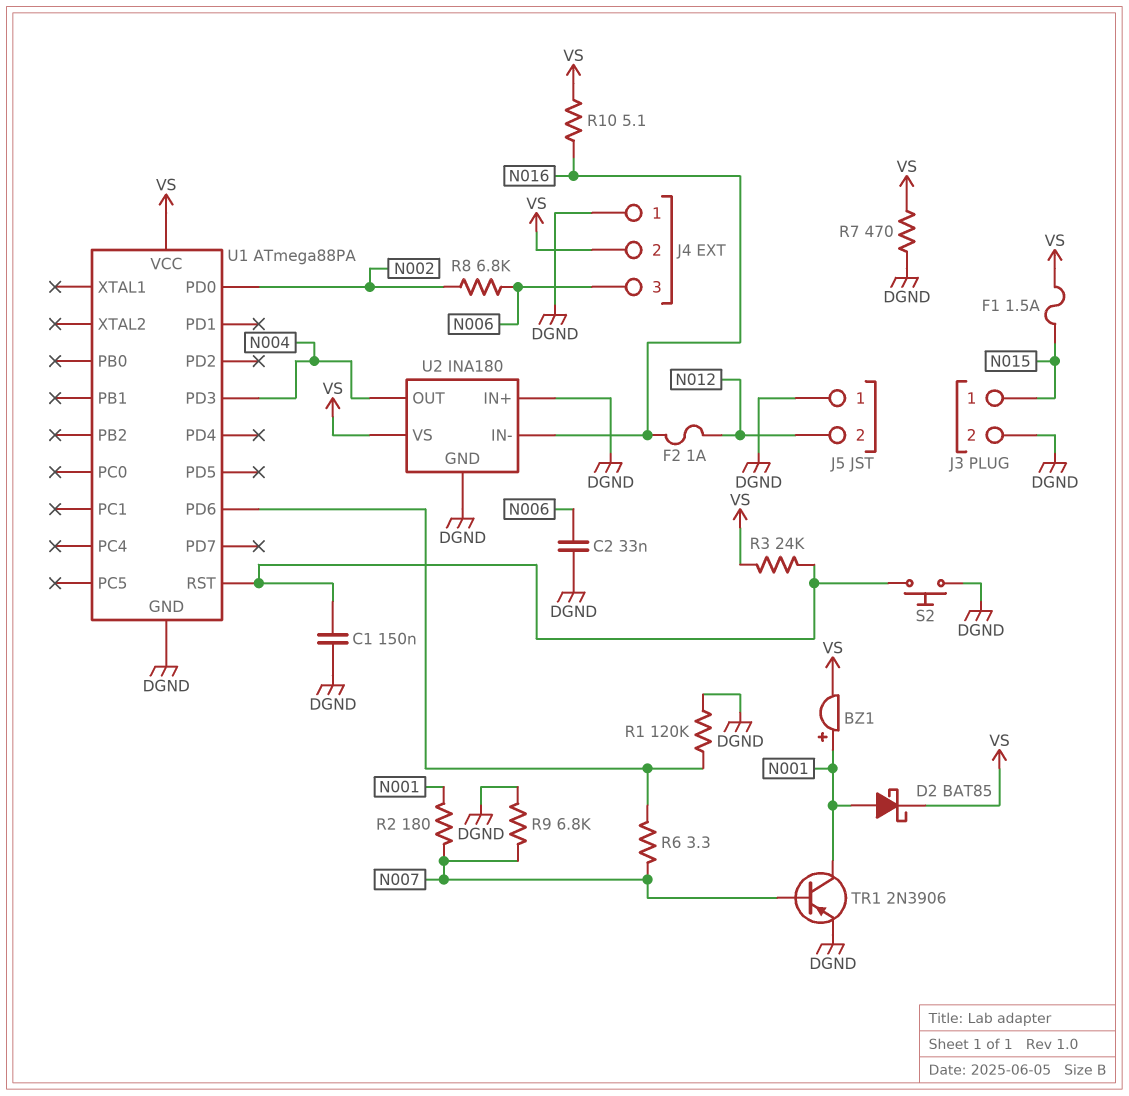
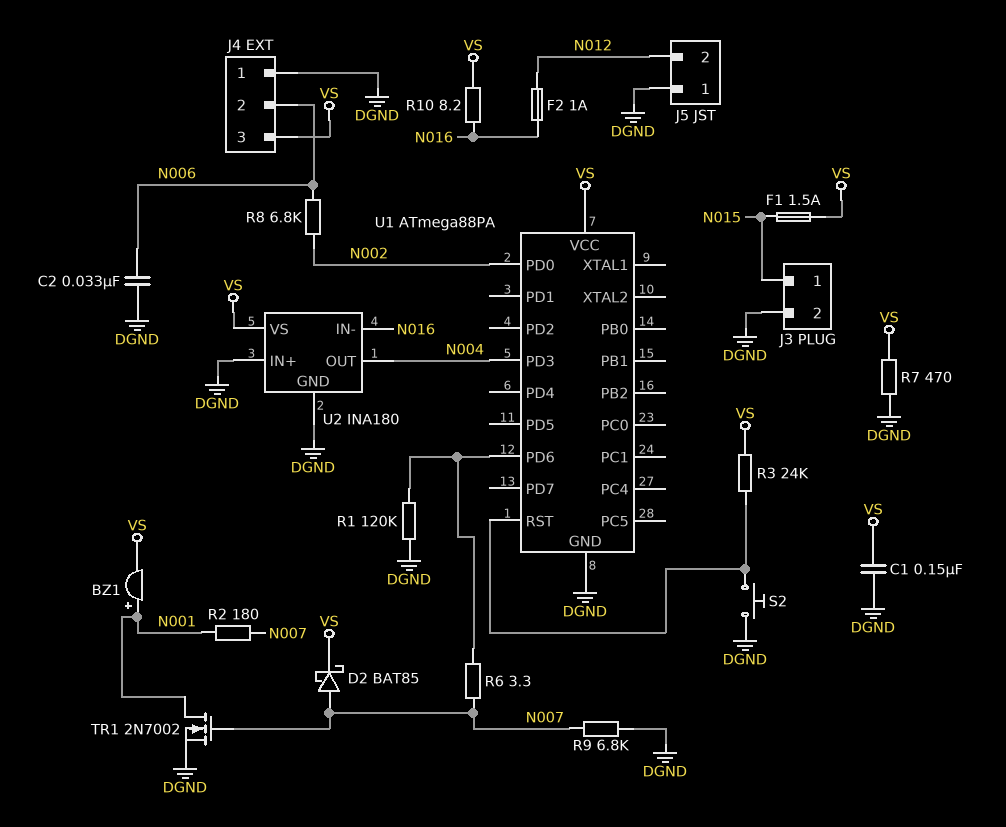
C1: 150nF (DGND, U1/RST) -> 150nF (DGND, VS)
D2: schottky BAT85 (A N001, K VS) -> schottky BAT85 (A N007, K VS)
J4 pin 2: VS -> N006
J4 pin 3: N006 -> VS
R10: 5.1 (N016, VS) -> 8.2 (N016, VS)
TR1: PNP 2N3906 (B N007, C N001, E DGND) -> NMOS 2N7002 (G N007, D N001, S DGND)

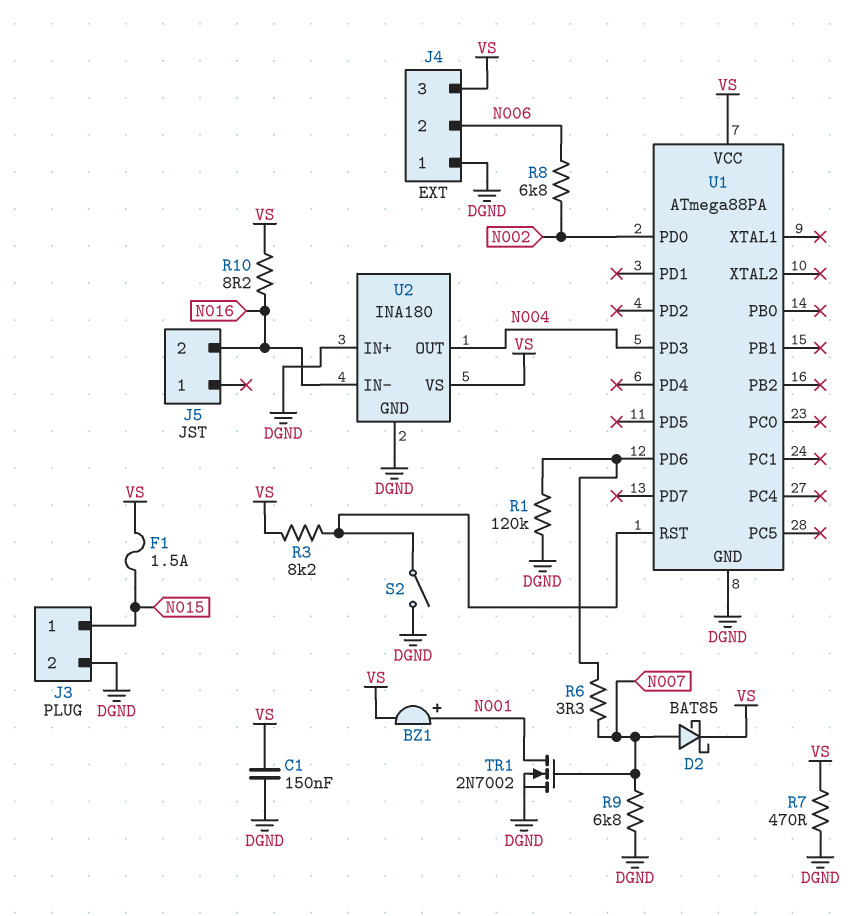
C2: 33nF (DGND, N006) -> none
F2: 1A (N012, N016) -> none
J5 pin 1: DGND -> none
J5 pin 2: N012 -> N016
R2: 180 (N001, N007) -> none
R3: 24k (U1/RST, VS) -> 8.2k (U1/RST, VS)
S2: button (DGND, U1/RST) -> switch (DGND, U1/RST)

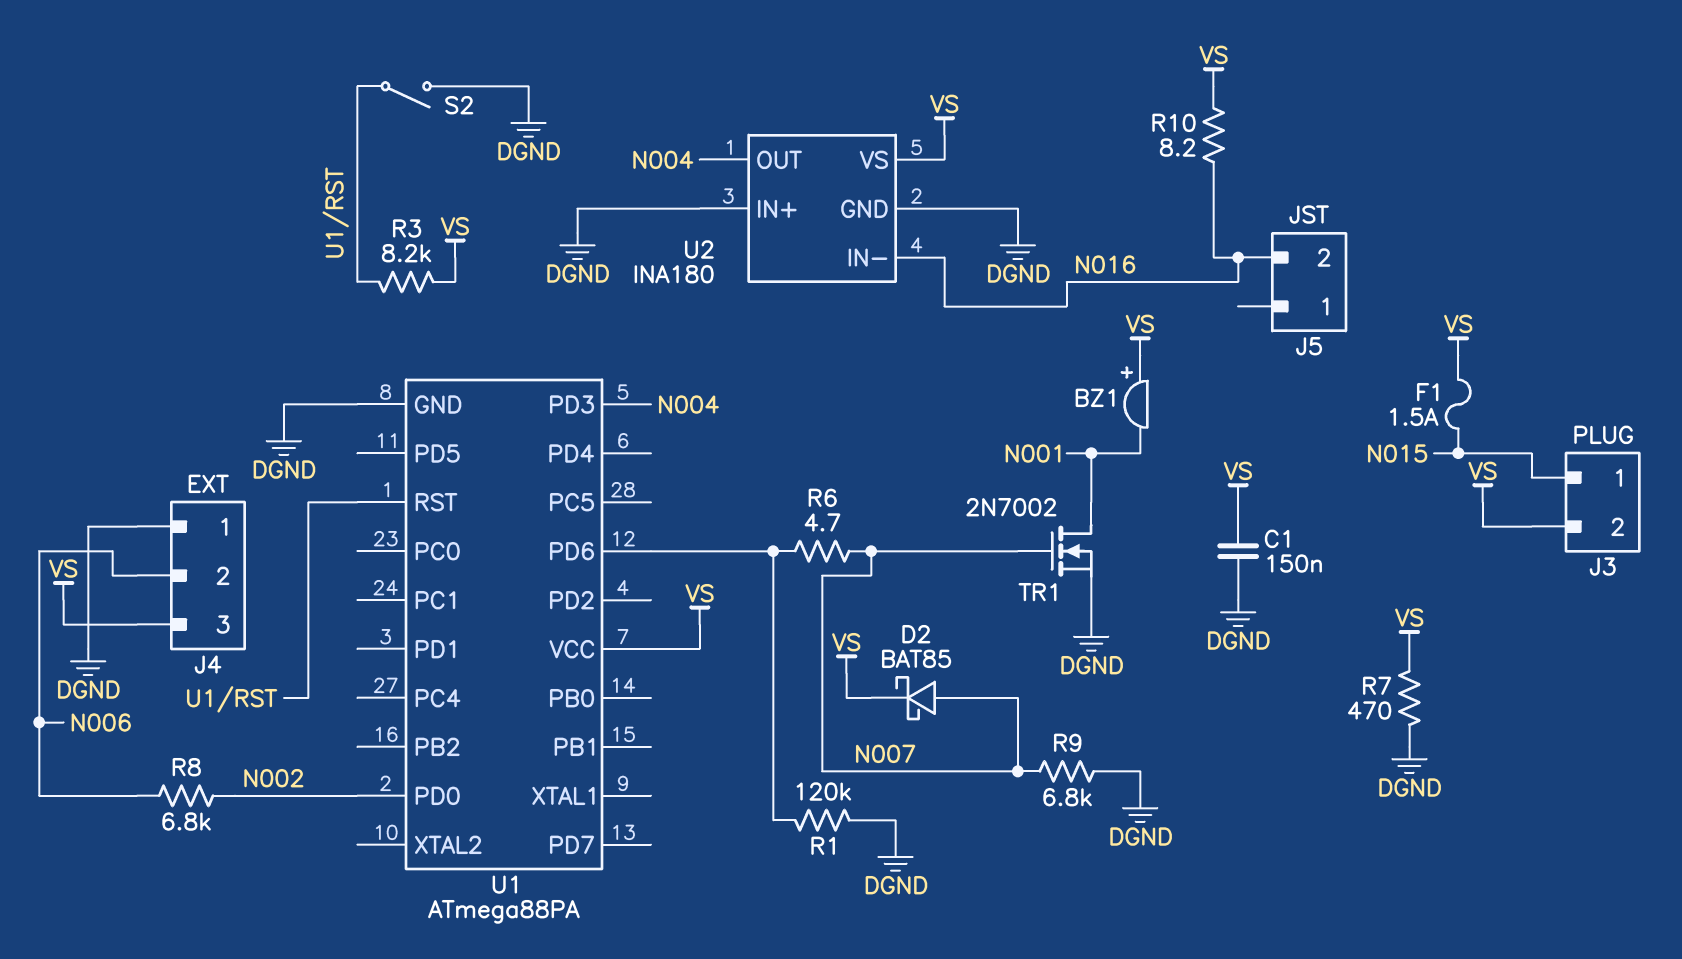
BZ1: buzzer (plus N001, minus VS) -> buzzer (plus VS, minus N001)
J3 pin 2: DGND -> VS
R6: 3.3 (N007, U1/PD6) -> 4.7 (N007, U1/PD6)

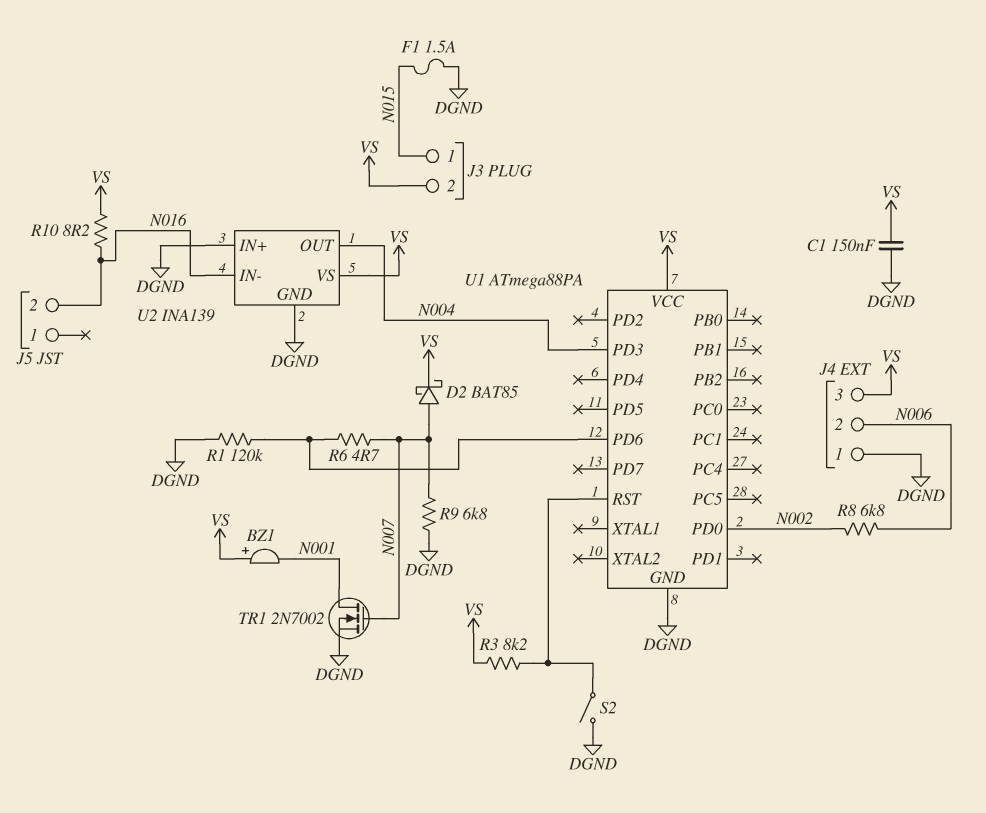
F1: 1.5A (N015, VS) -> 1.5A (DGND, N015)
R7: 470 (DGND, VS) -> none
U2: INA180 -> INA139

